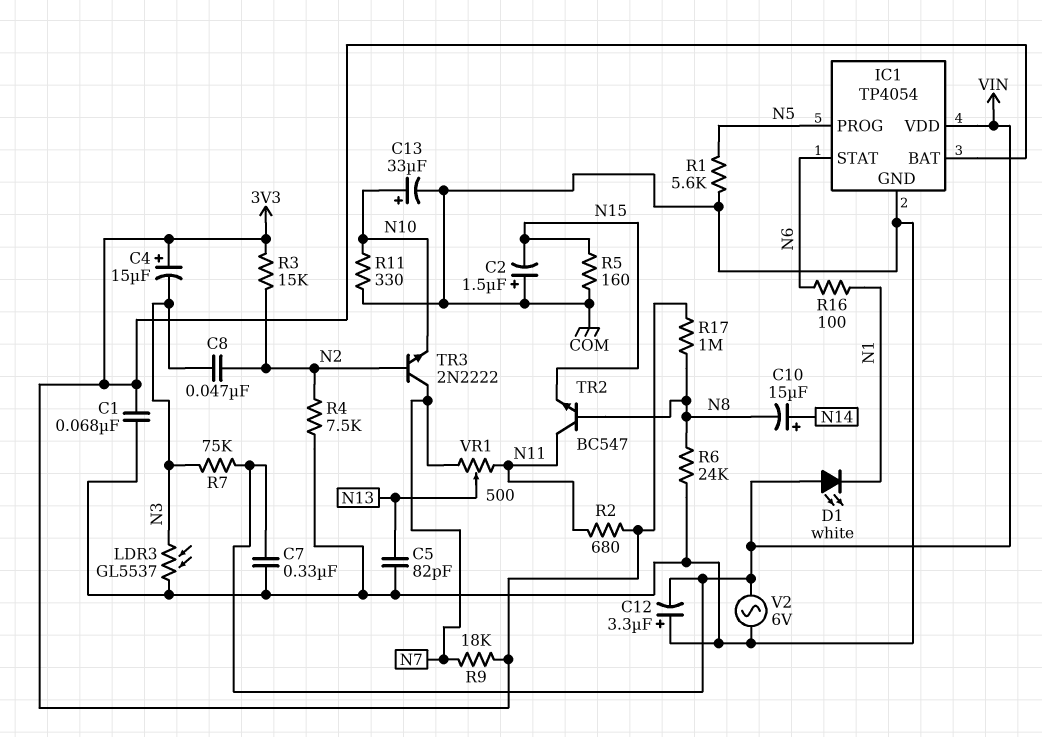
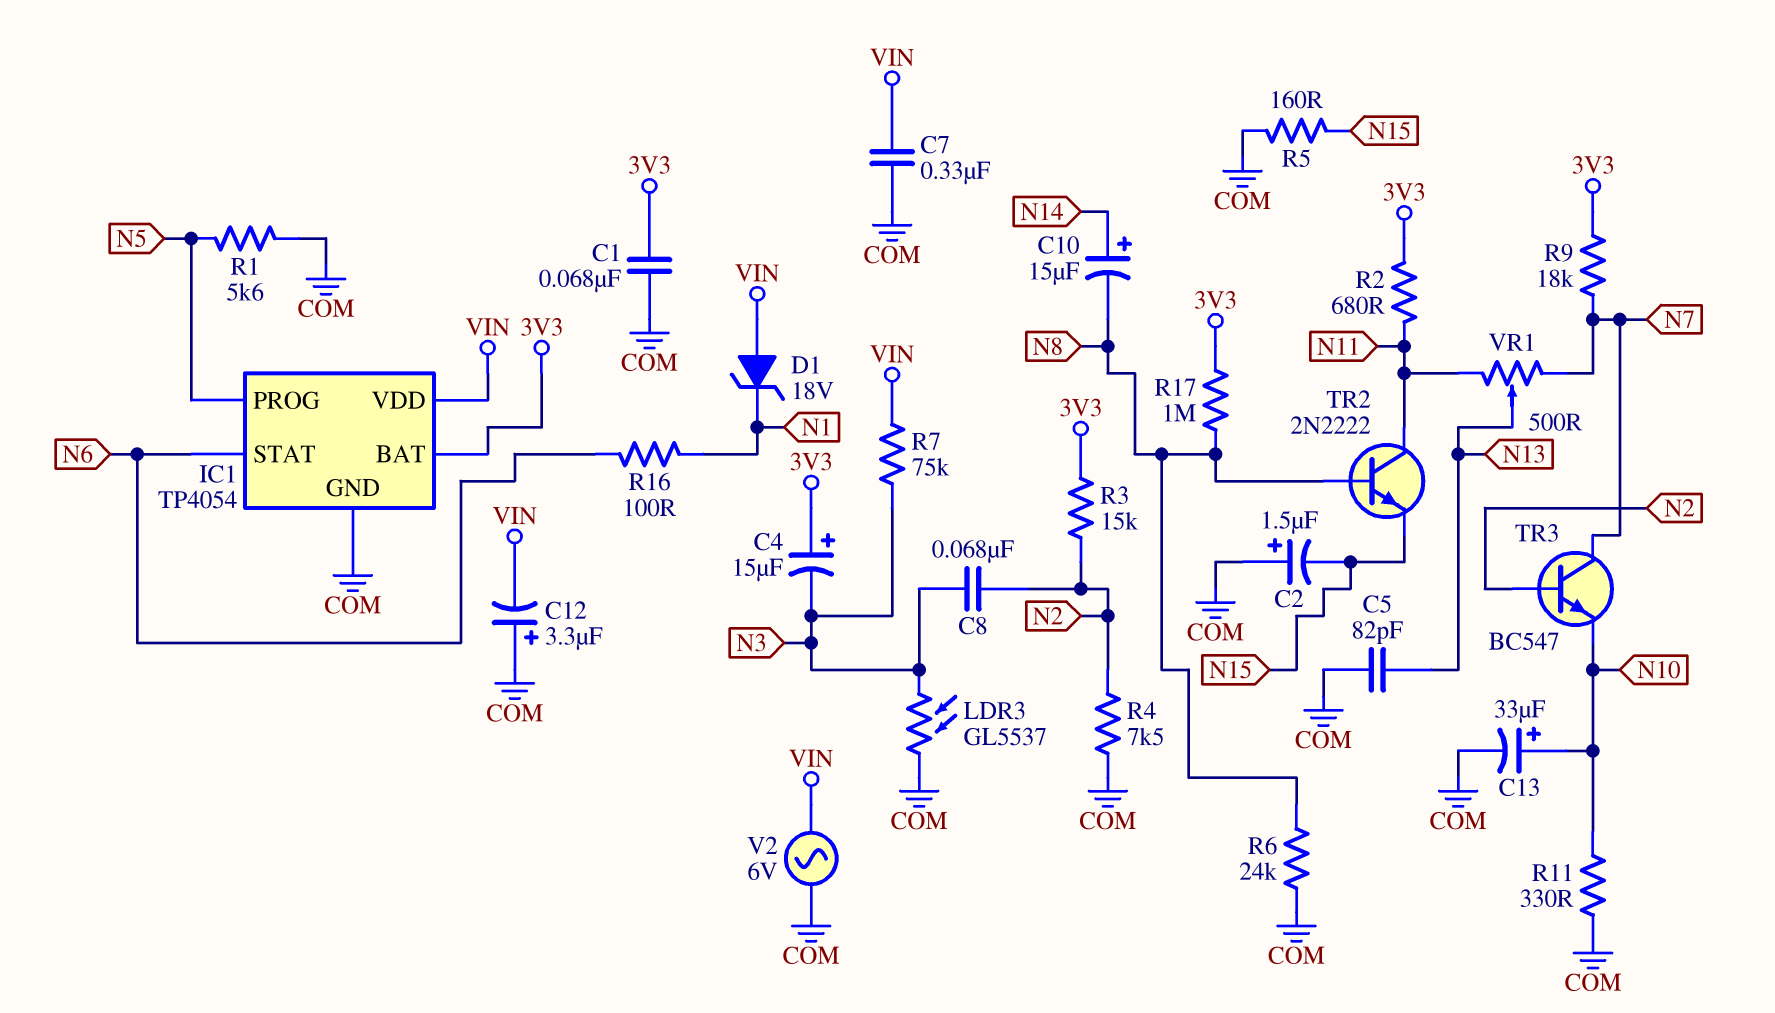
C8: 47nF (N2, N3) -> 68nF (N2, N3)
D1: LED white (A VIN, K N1) -> zener 18V (A VIN, K N1)
TR2: NPN BC547 (B N8, C N11, E N15) -> NPN 2N2222 (B N8, C N11, E N15)
TR3: NPN 2N2222 (B N2, C N7, E N10) -> NPN BC547 (B N2, C N7, E N10)

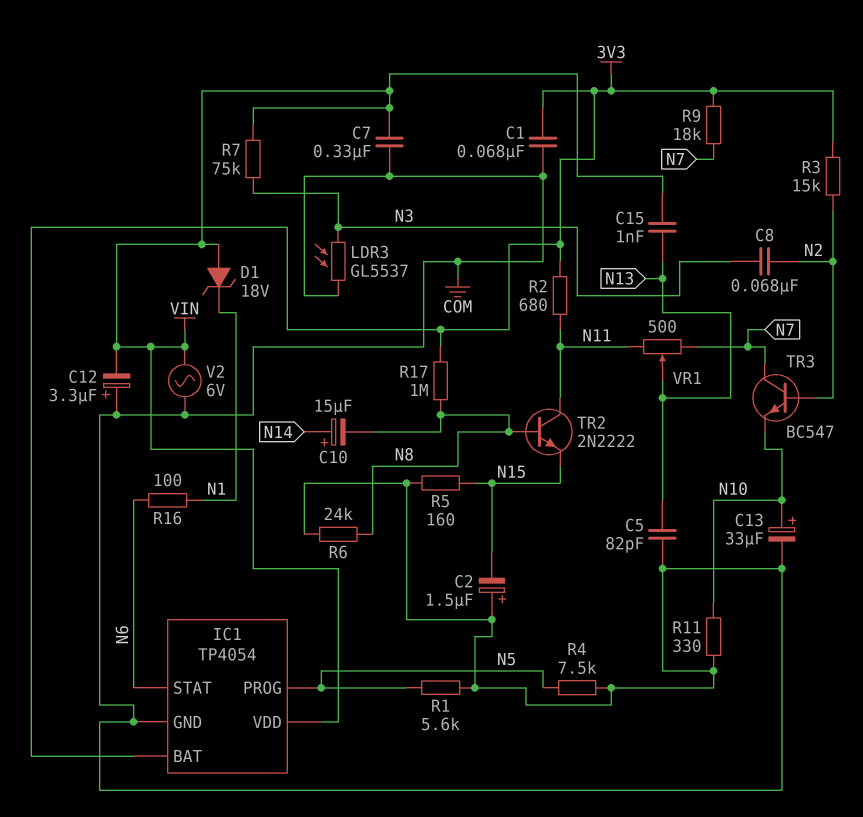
C4: 15uF (plus 3V3, minus N3) -> none
C15: none -> 1nF (N13, VIN)
R4: 7.5k (COM, N2) -> 7.5k (COM, N5)

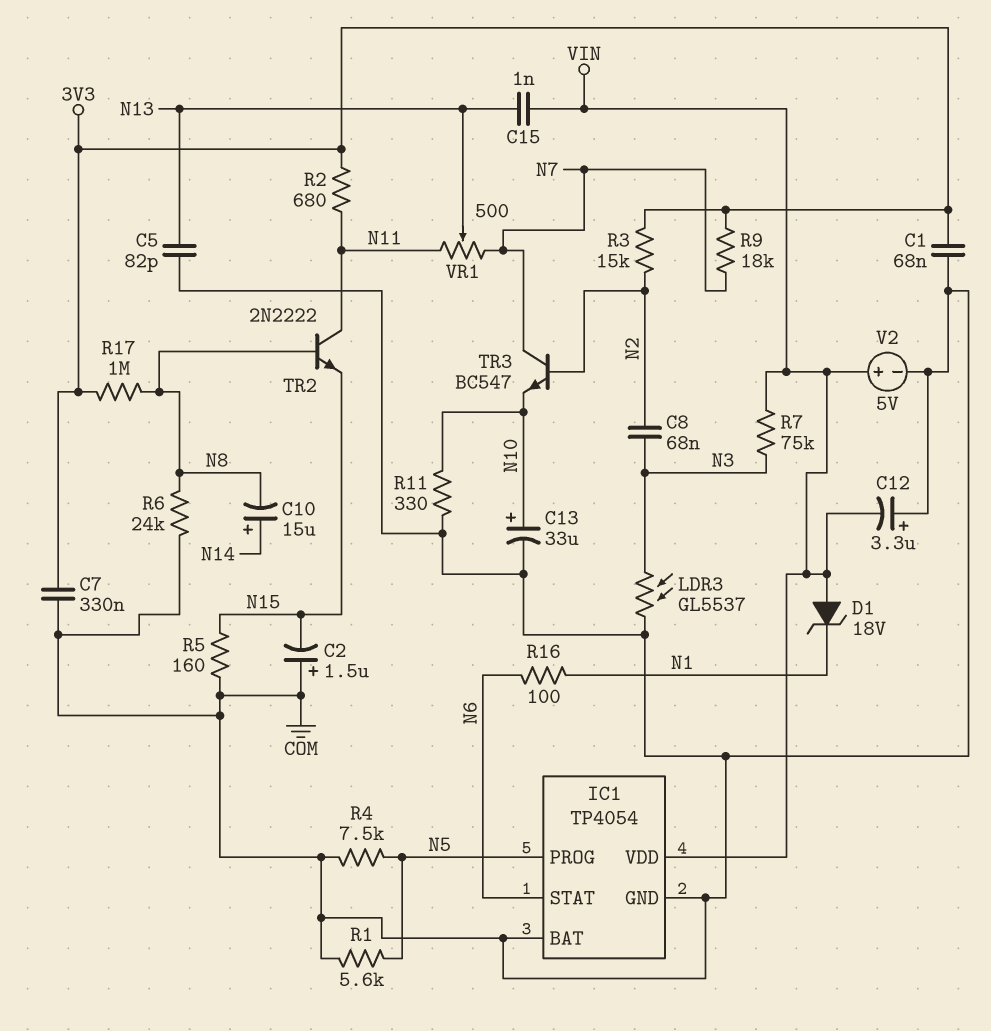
C7: 330nF (COM, VIN) -> 330nF (3V3, COM)
IC1 pin BAT: 3V3 -> COM
V2: AC 6V (COM, VIN) -> 5V (plus VIN, minus COM)

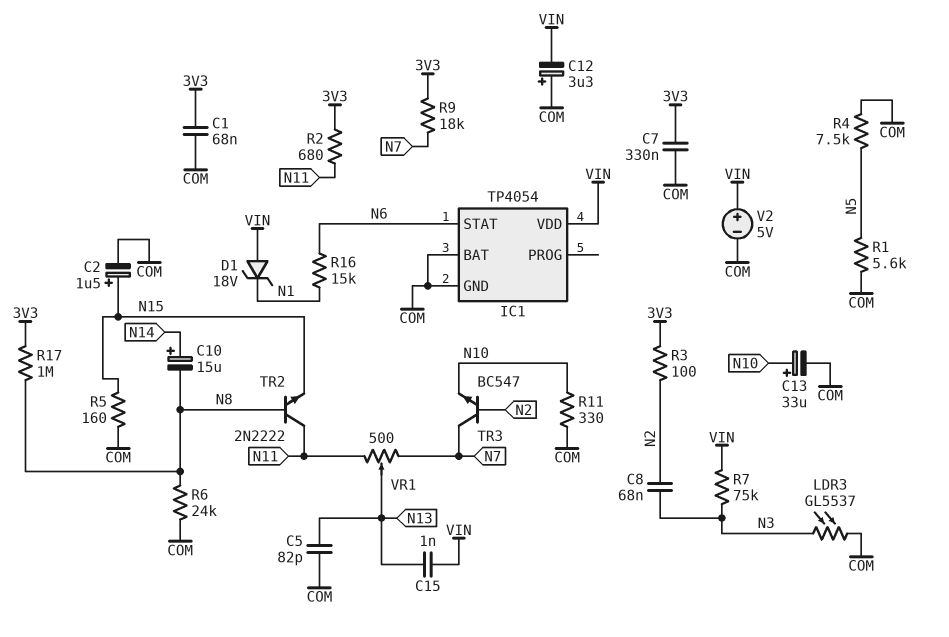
C2: 1.5uF (plus COM, minus N15) -> 1.5uF (plus N15, minus COM)
IC1 pin PROG: N5 -> none
R3: 15k (3V3, N2) -> 100 (3V3, N2)
R16: 100 (N1, N6) -> 15k (N1, N6)

